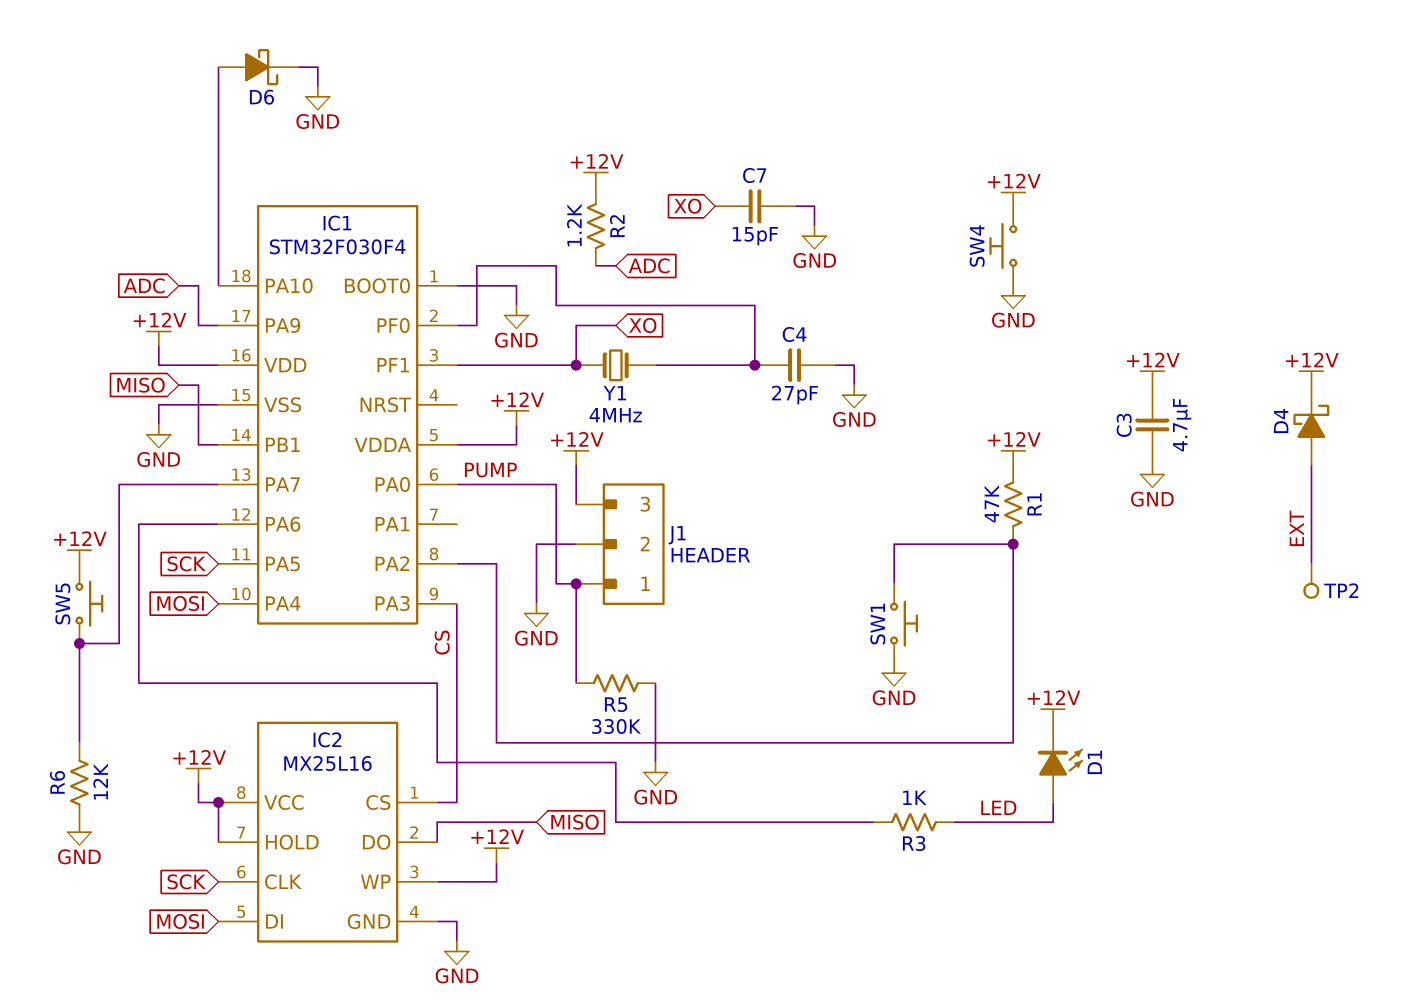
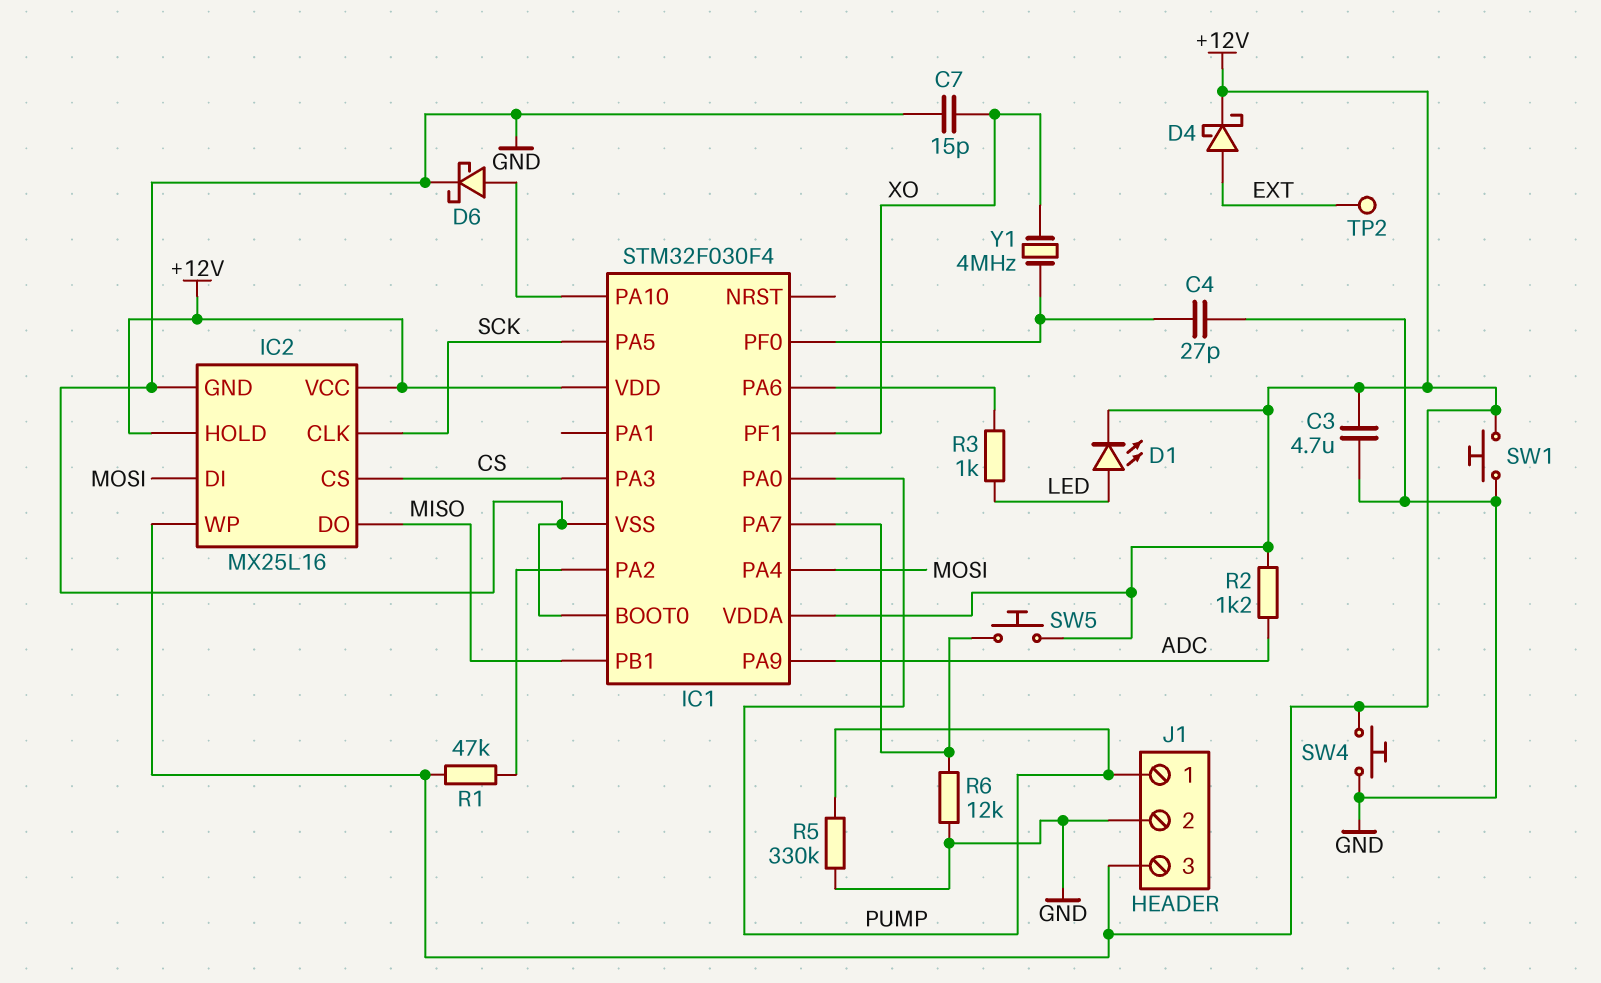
SW1: button (GND, IC1/PA2) -> button (+12V, GND)

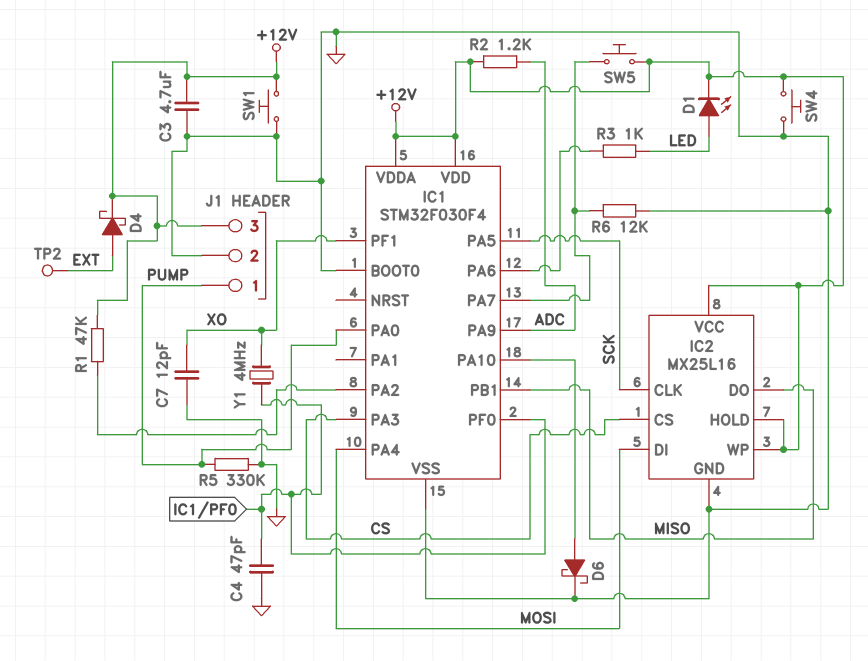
C4: 27pF (GND, IC1/PF0) -> 47pF (GND, IC1/PF0)
C7: 15pF (GND, XO) -> 12pF (GND, XO)

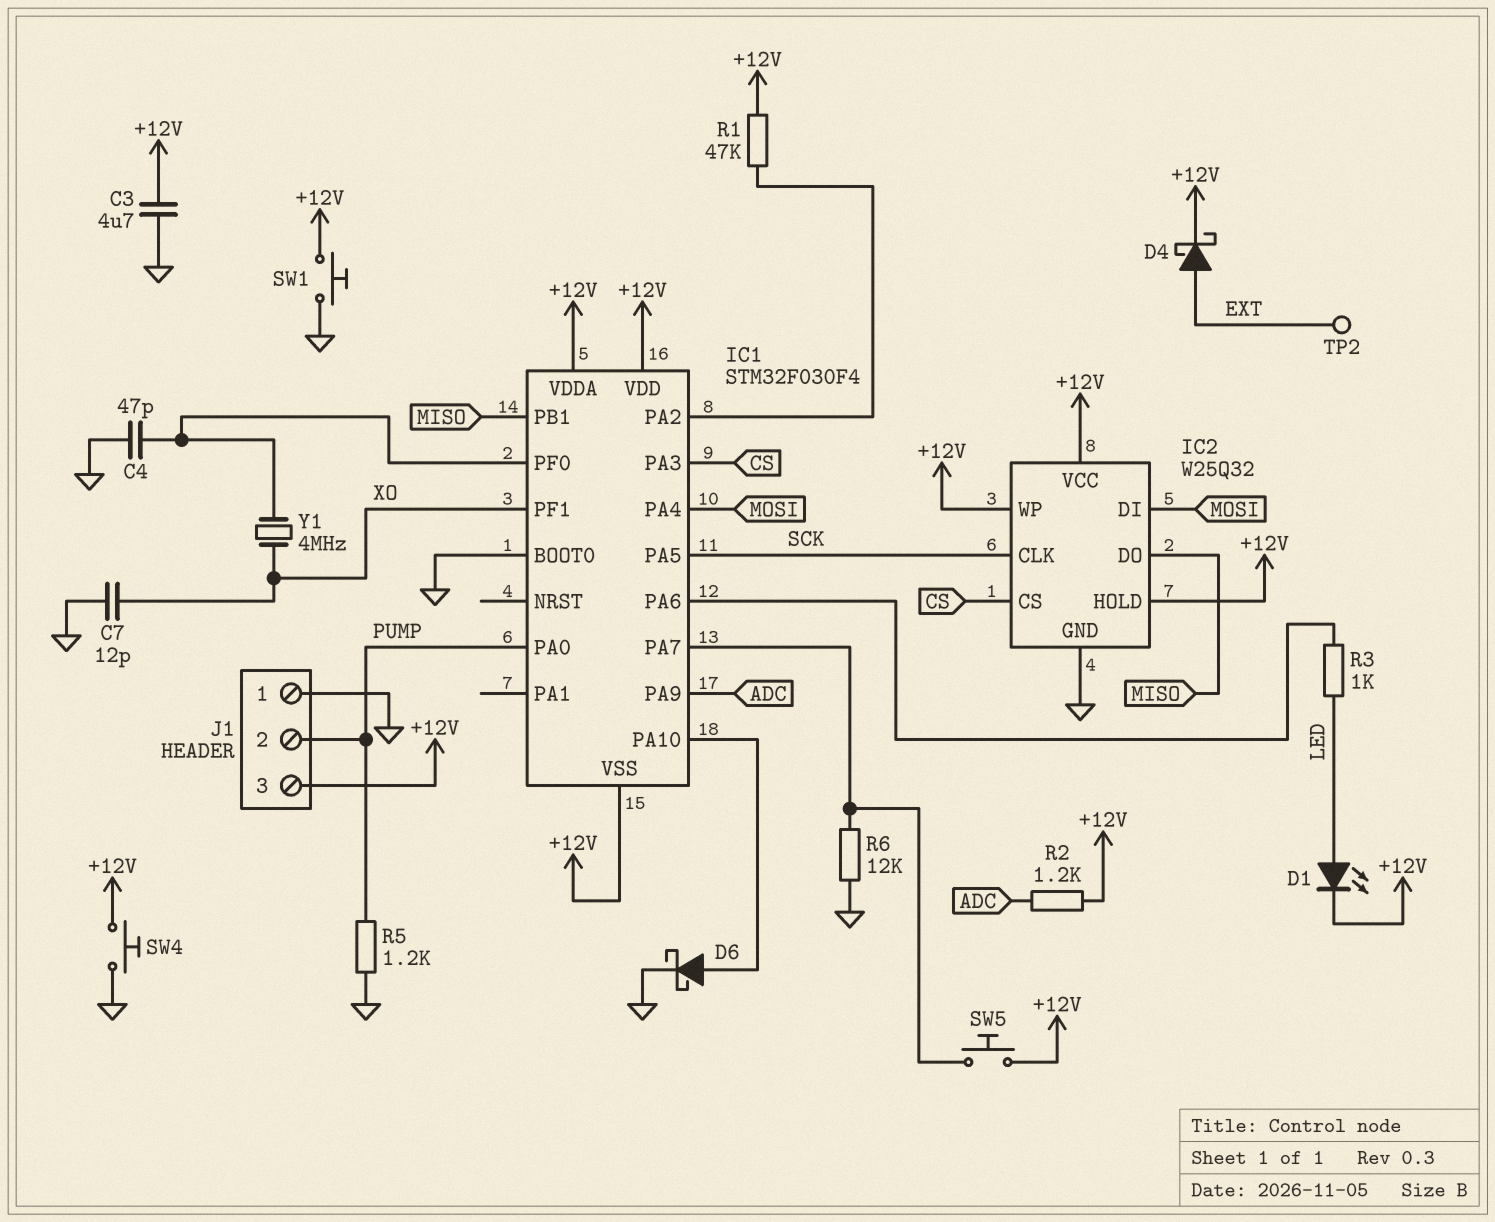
IC1 pin VSS: GND -> +12V
IC2: MX25L16 -> W25Q32
J1 pin 1: PUMP -> GND
J1 pin 2: GND -> PUMP
R5: 330k (GND, PUMP) -> 1.2k (GND, PUMP)

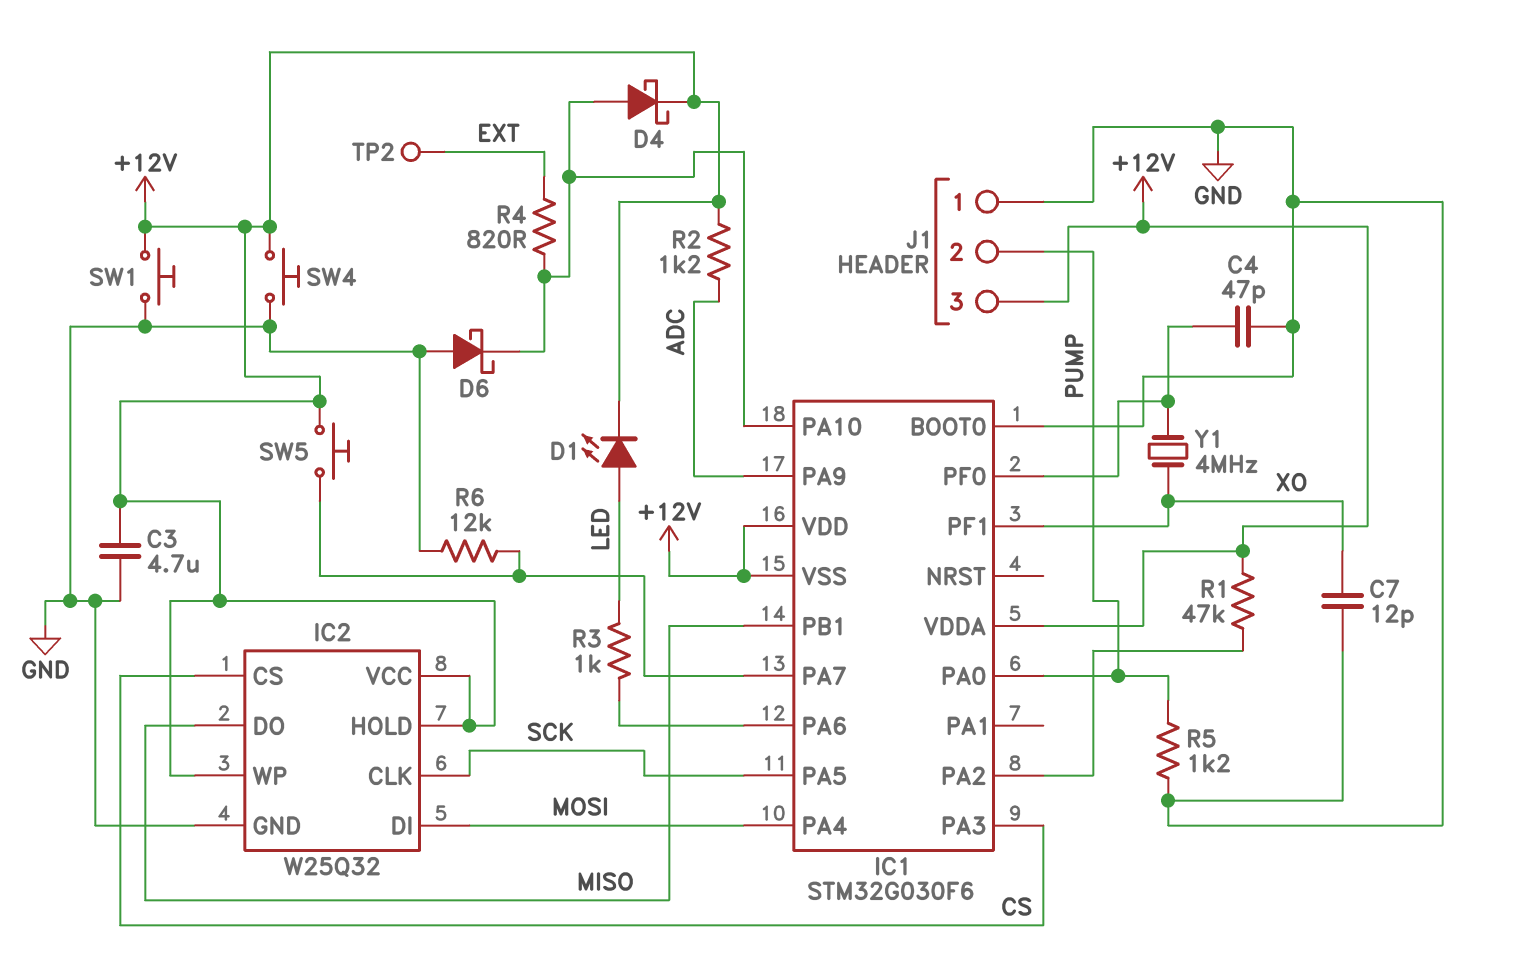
D4: schottky (A EXT, K +12V) -> schottky (A IC1/PA10, K +12V)
D6: schottky (A IC1/PA10, K GND) -> schottky (A GND, K IC1/PA10)
IC1: STM32F030F4 -> STM32G030F6
R4: none -> 820 (EXT, IC1/PA10)

